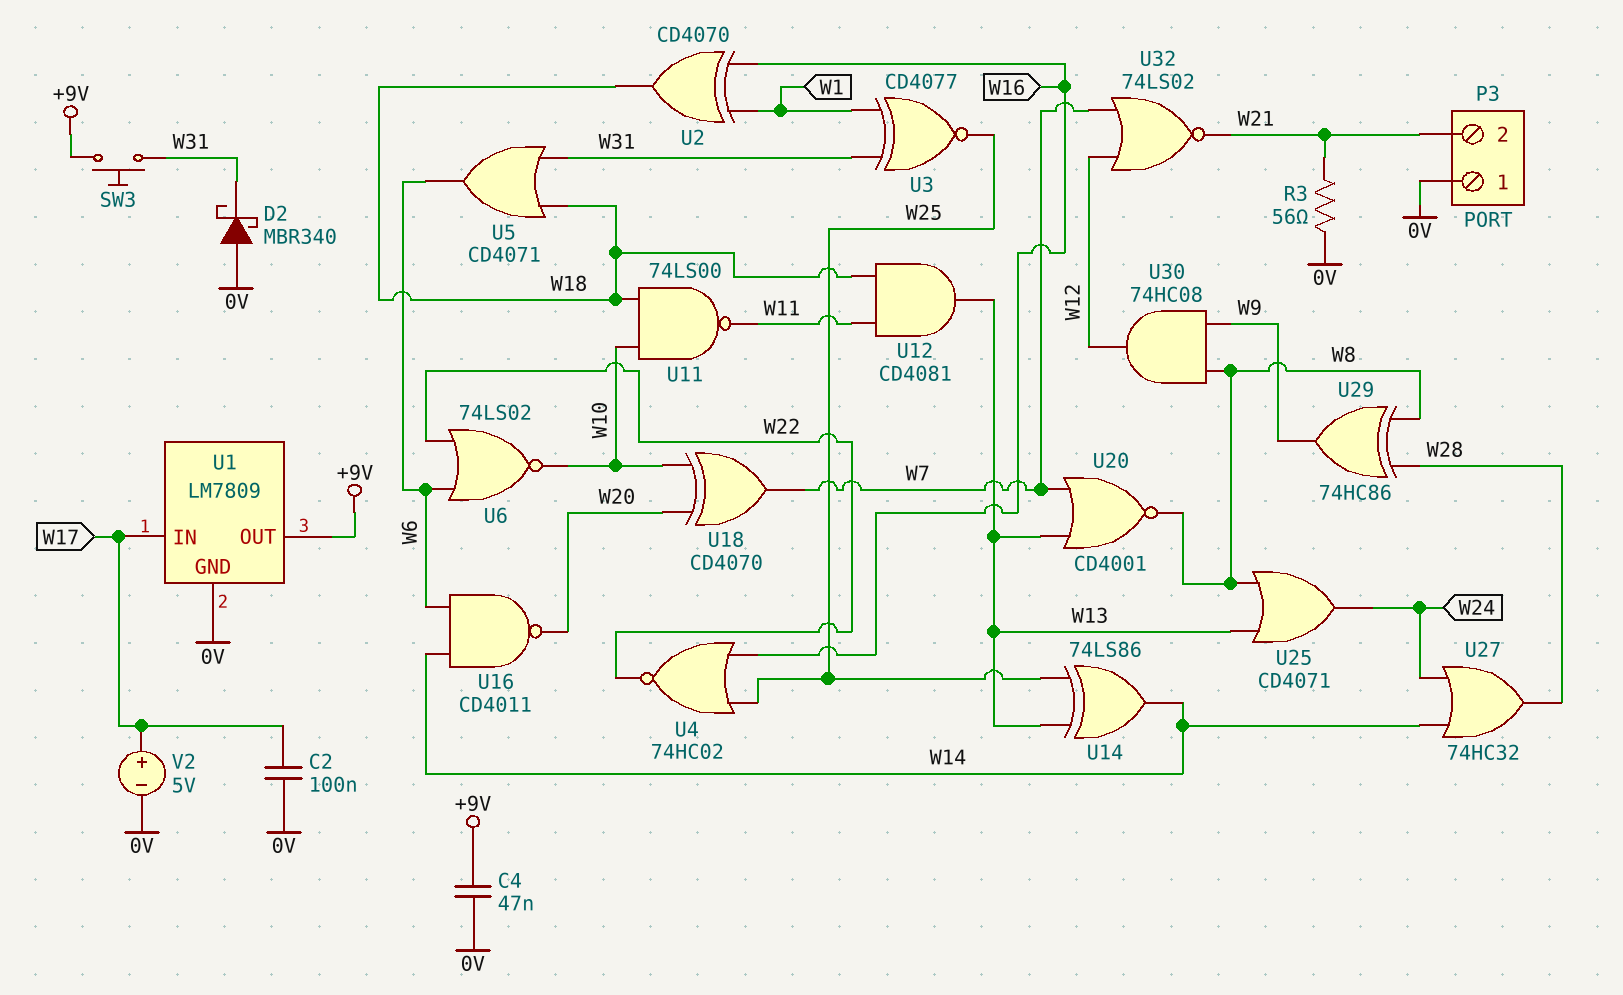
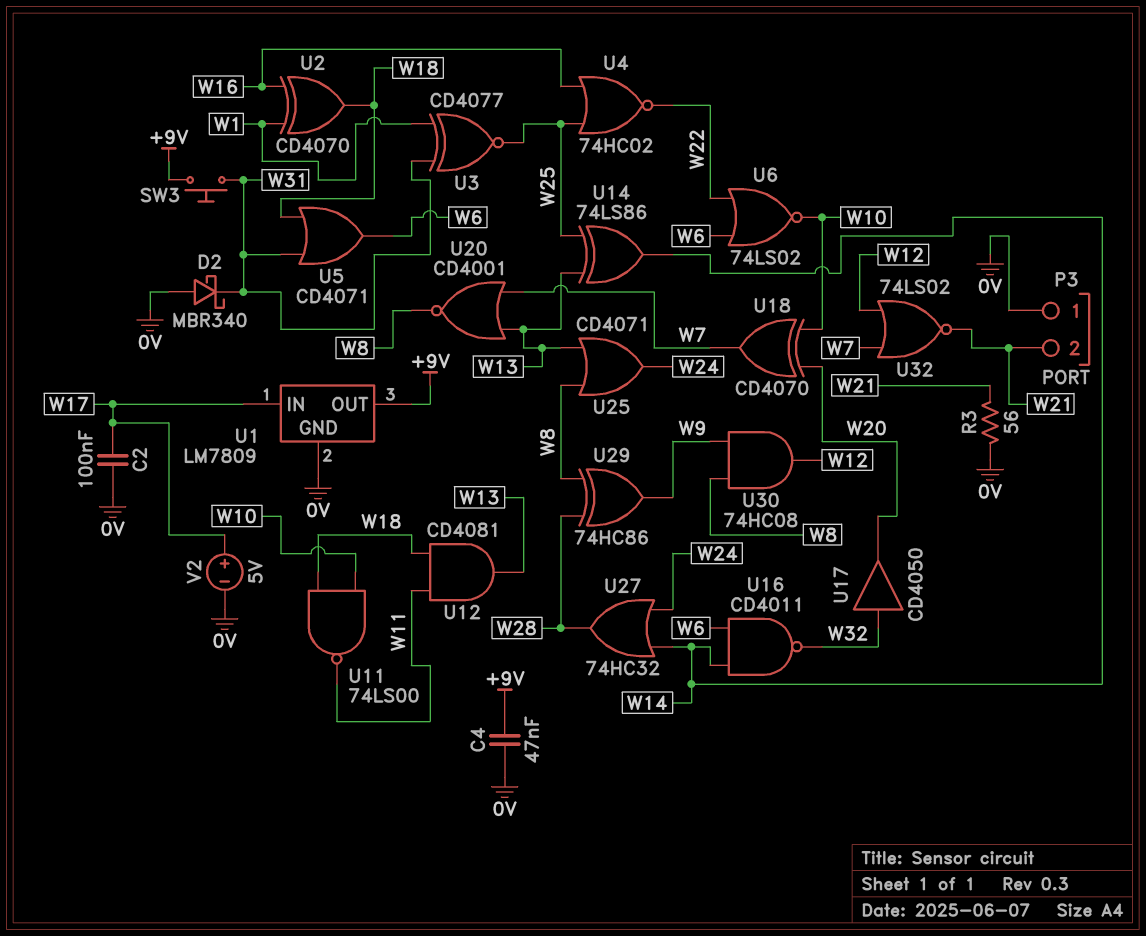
U16: NAND CD4011 (in W6, in W14, out W20) -> NAND CD4011 (in W6, in W14, out W32)
U17: none -> buffer CD4050 (in W32, out W20)

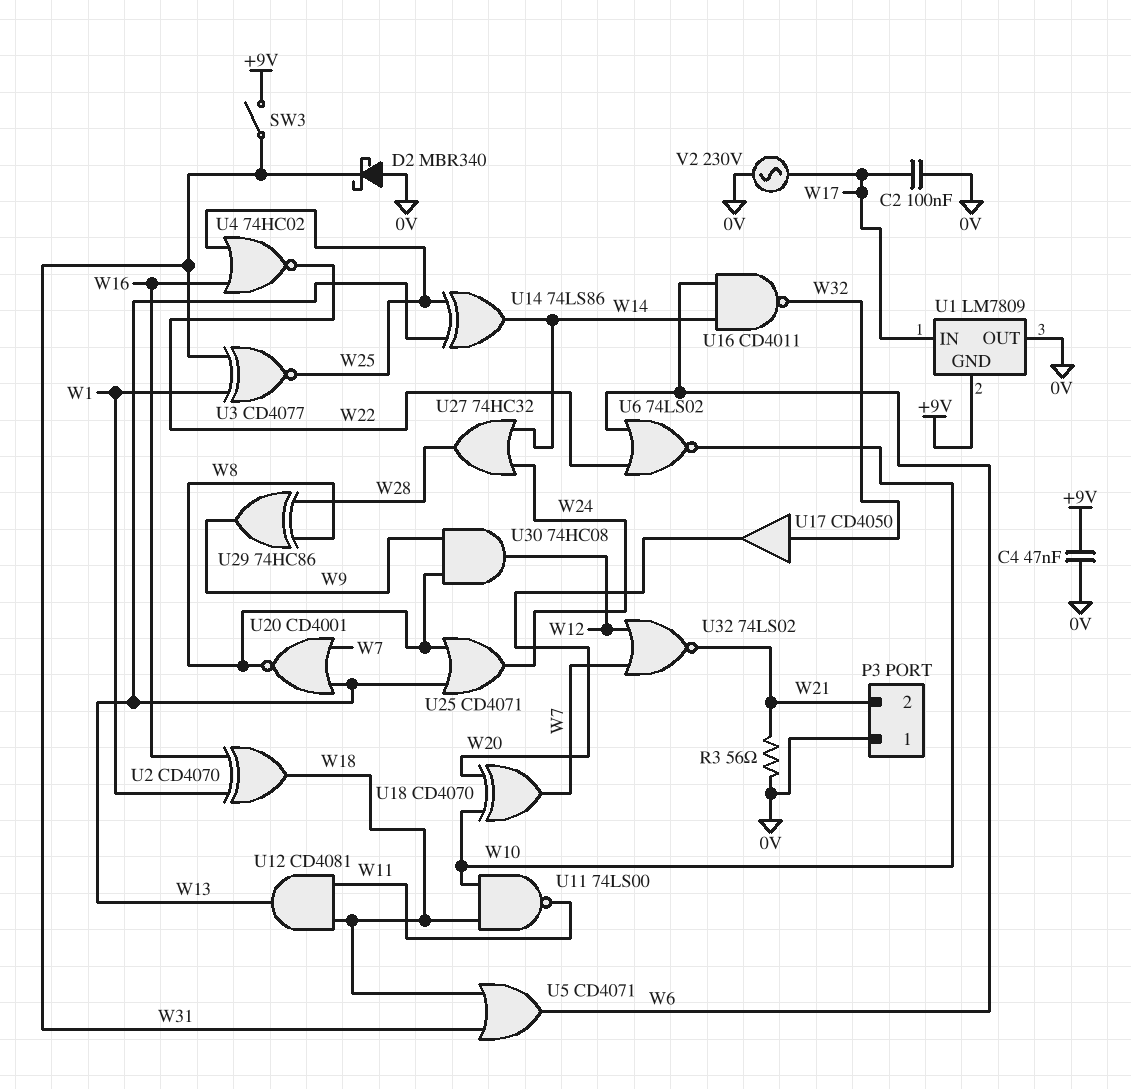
SW3: button (+9V, W31) -> switch (+9V, W31)
U1 pin GND: 0V -> +9V
U1 pin OUT: +9V -> 0V
V2: 5V (plus W17, minus 0V) -> AC 230V (0V, W17)

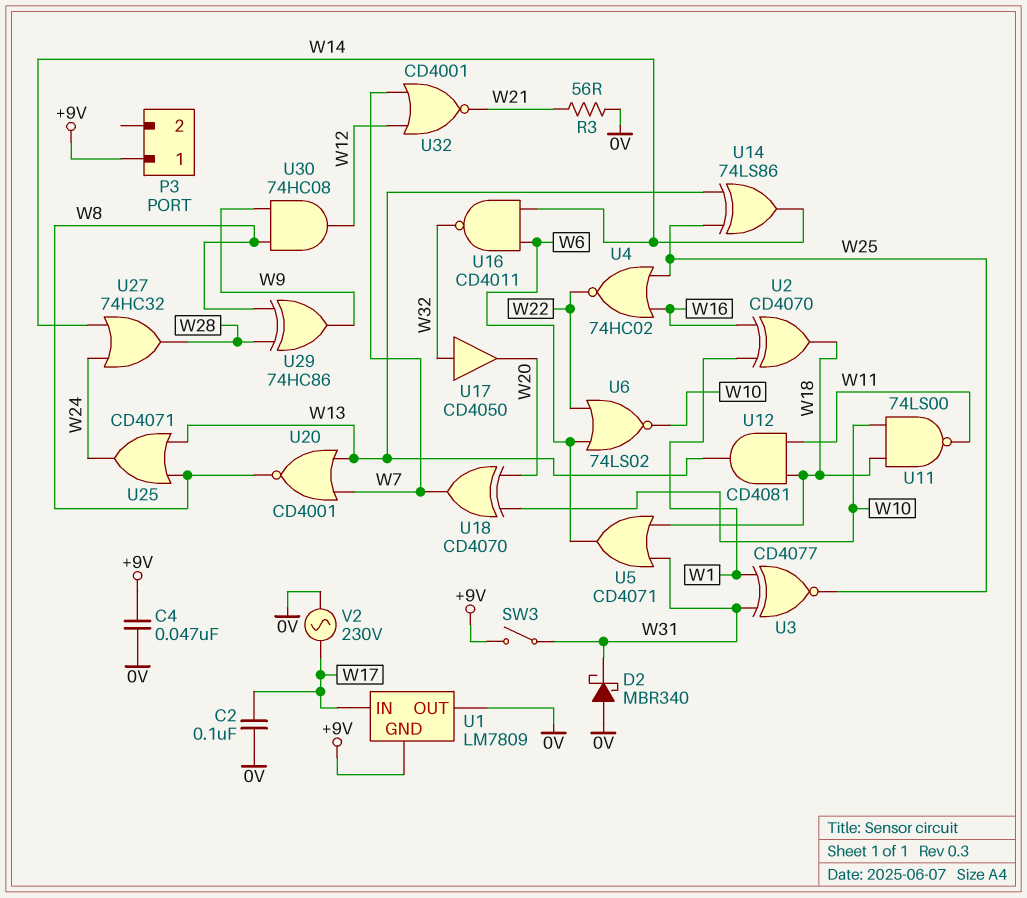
P3 pin 1: 0V -> +9V
P3 pin 2: W21 -> none
U32: NOR 74LS02 (in W7, in W12, out W21) -> NOR CD4001 (in W7, in W12, out W21)

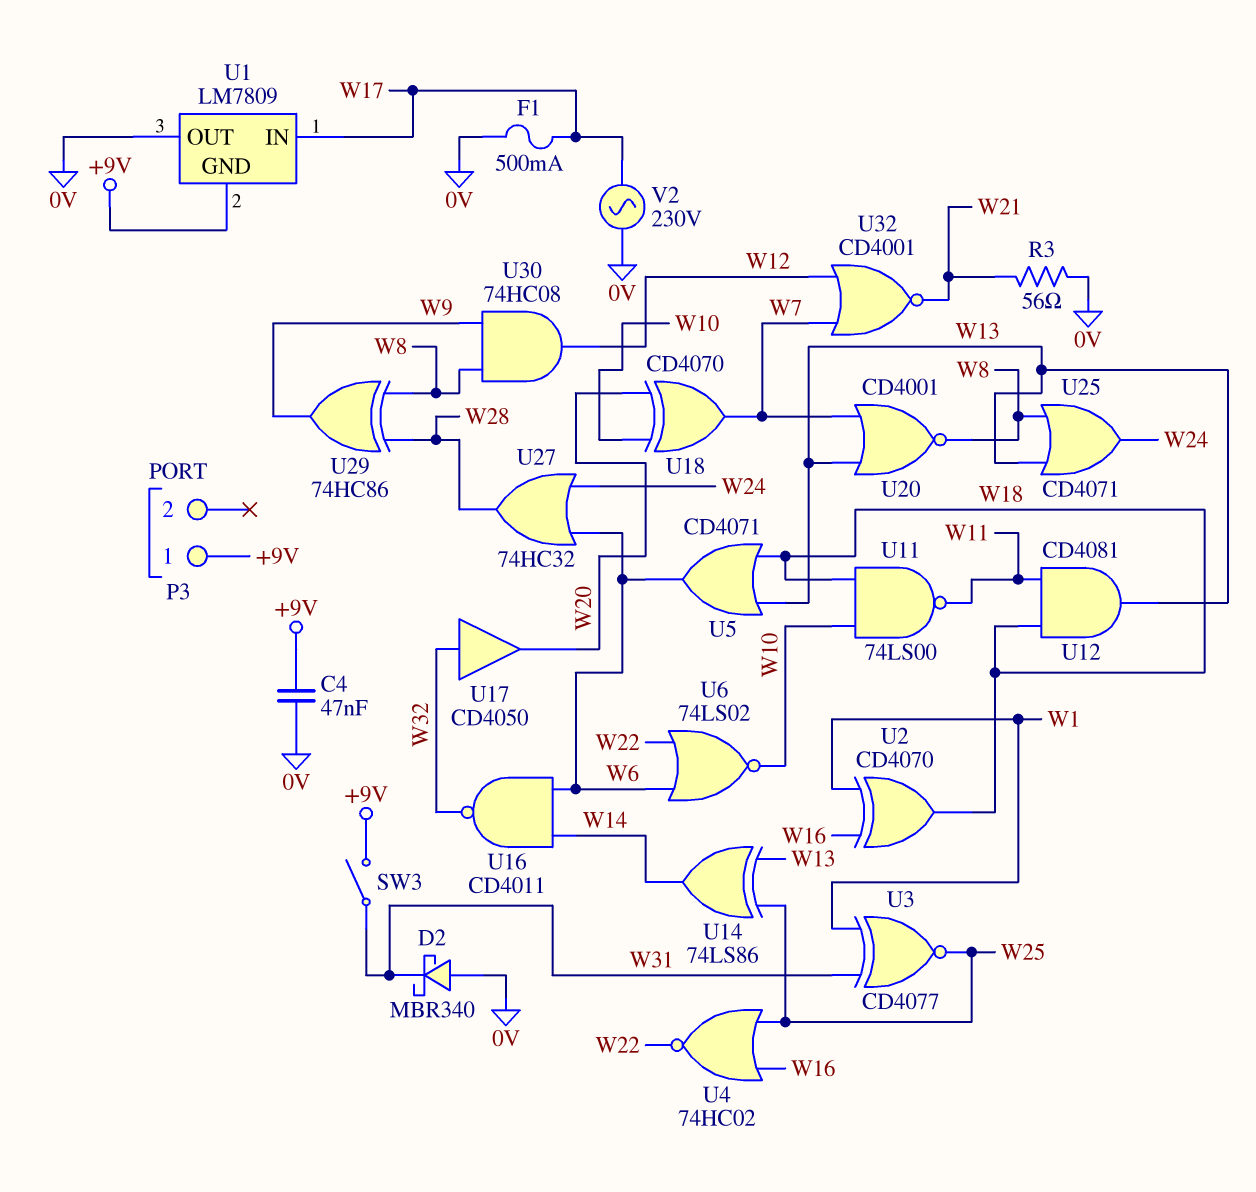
C2: 100nF (0V, W17) -> none
F1: none -> 500mA (0V, W17)
U5: OR CD4071 (in W18, in W31, out W6) -> OR CD4071 (in W13, in W18, out W6)
U27: OR 74HC32 (in W14, in W24, out W28) -> OR 74HC32 (in W6, in W24, out W28)

